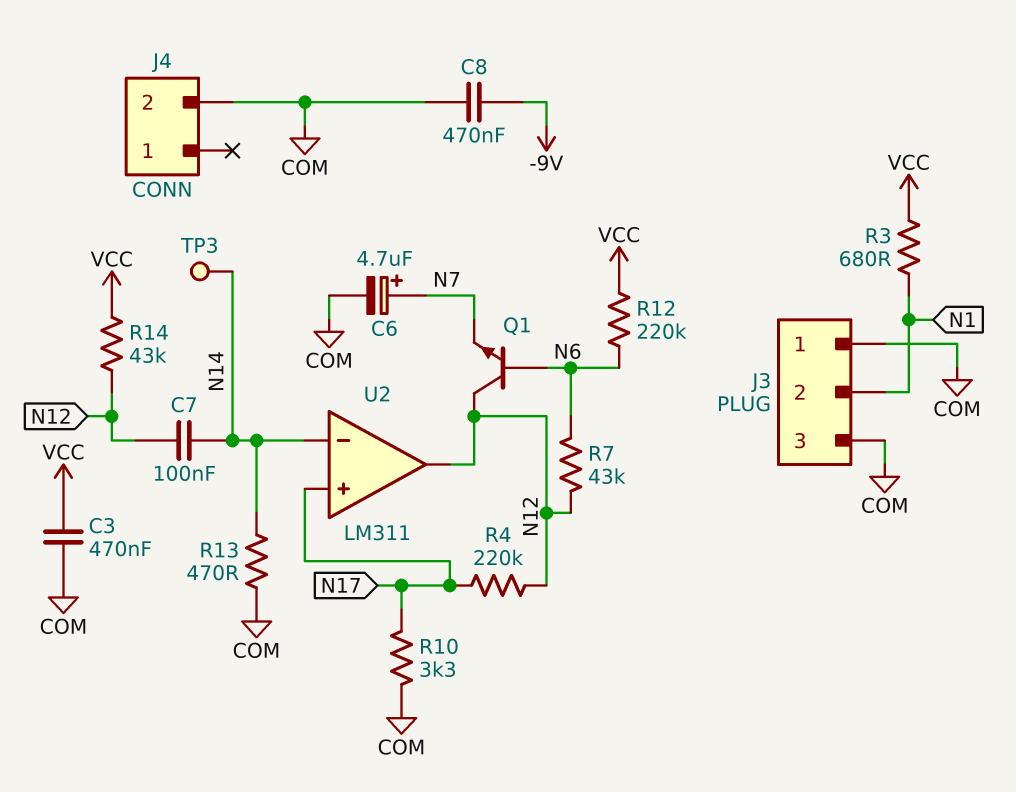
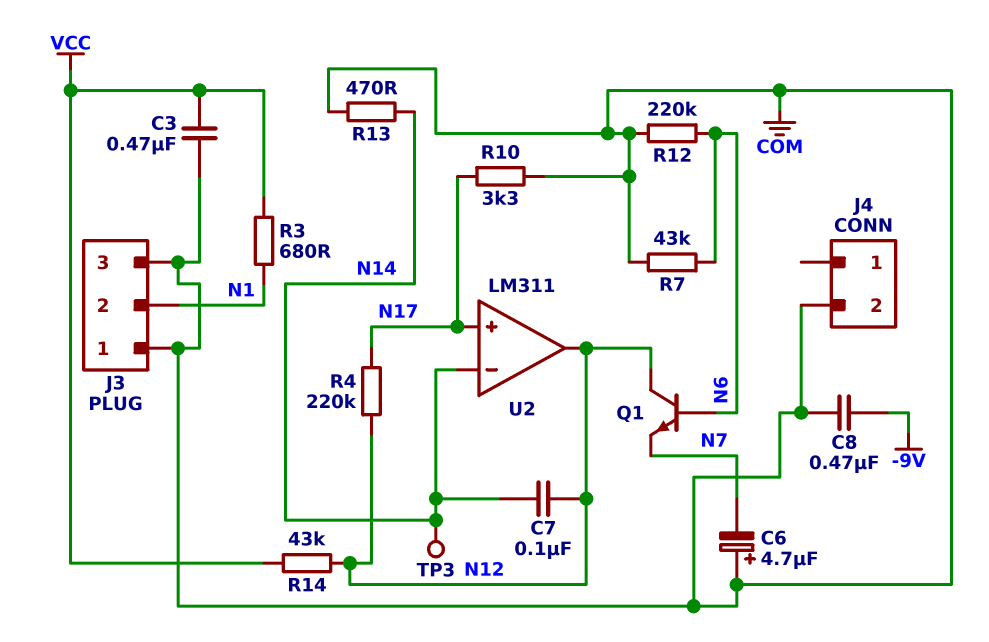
C6: 4.7uF (plus N7, minus COM) -> 4.7uF (plus COM, minus N7)
R7: 43k (N6, N12) -> 43k (COM, N6)
R12: 220k (N6, VCC) -> 220k (COM, N6)

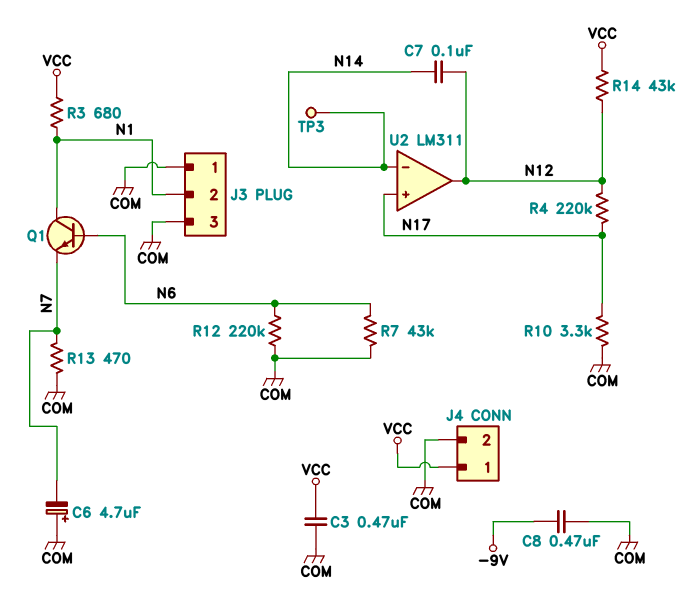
J4 pin 1: none -> VCC
Q1: NPN (B N6, C N12, E N7) -> NPN (B N6, C N1, E N7)
R13: 470 (COM, N14) -> 470 (COM, N7)

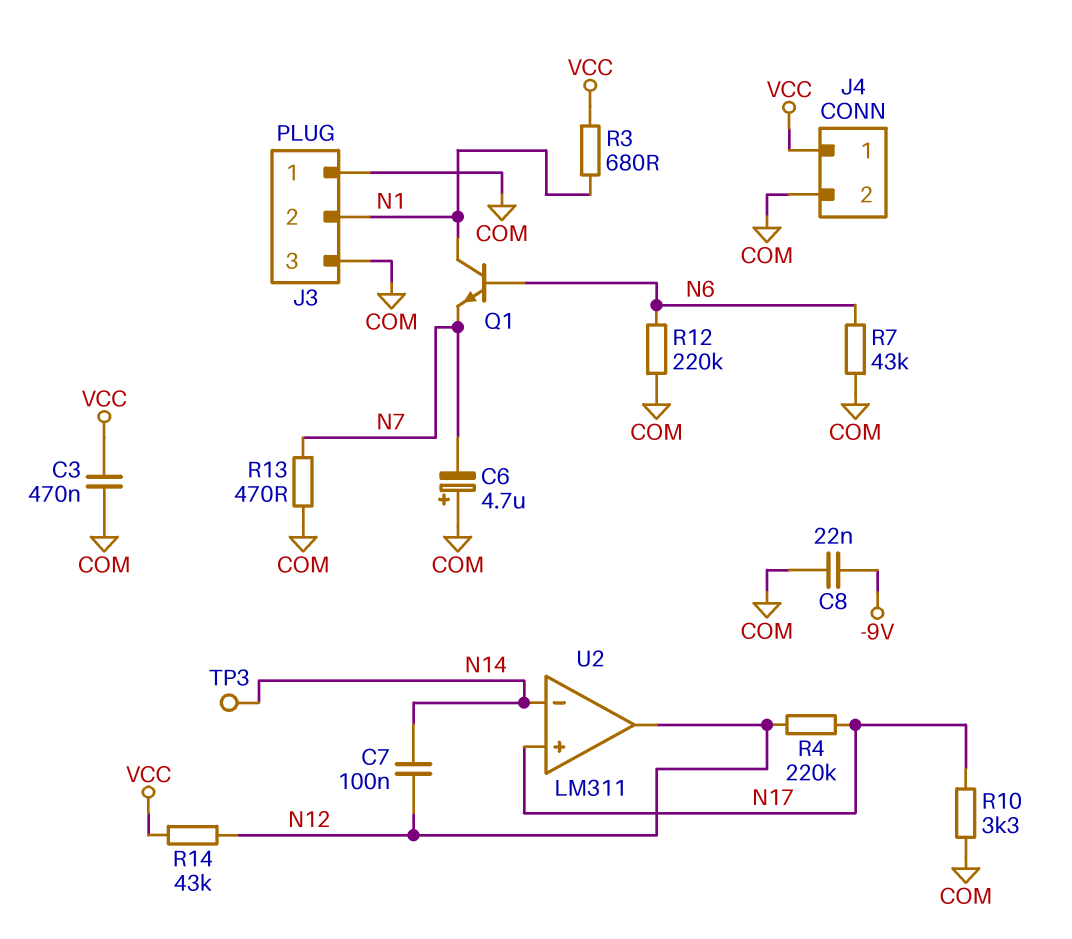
C8: 470nF (-9V, COM) -> 22nF (-9V, COM)

